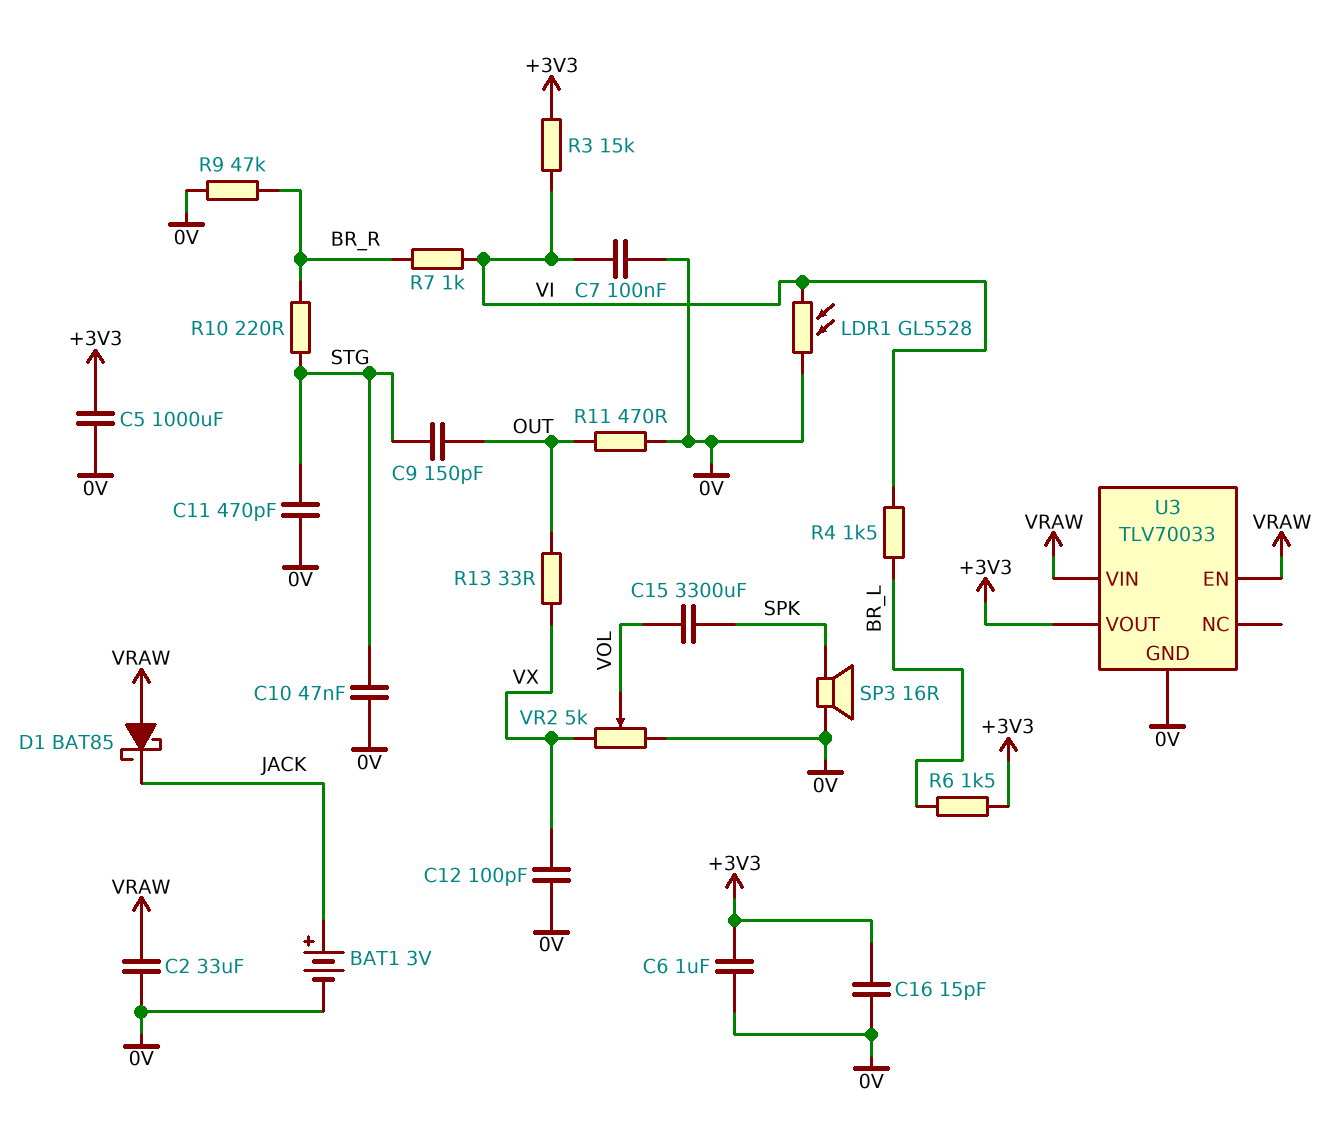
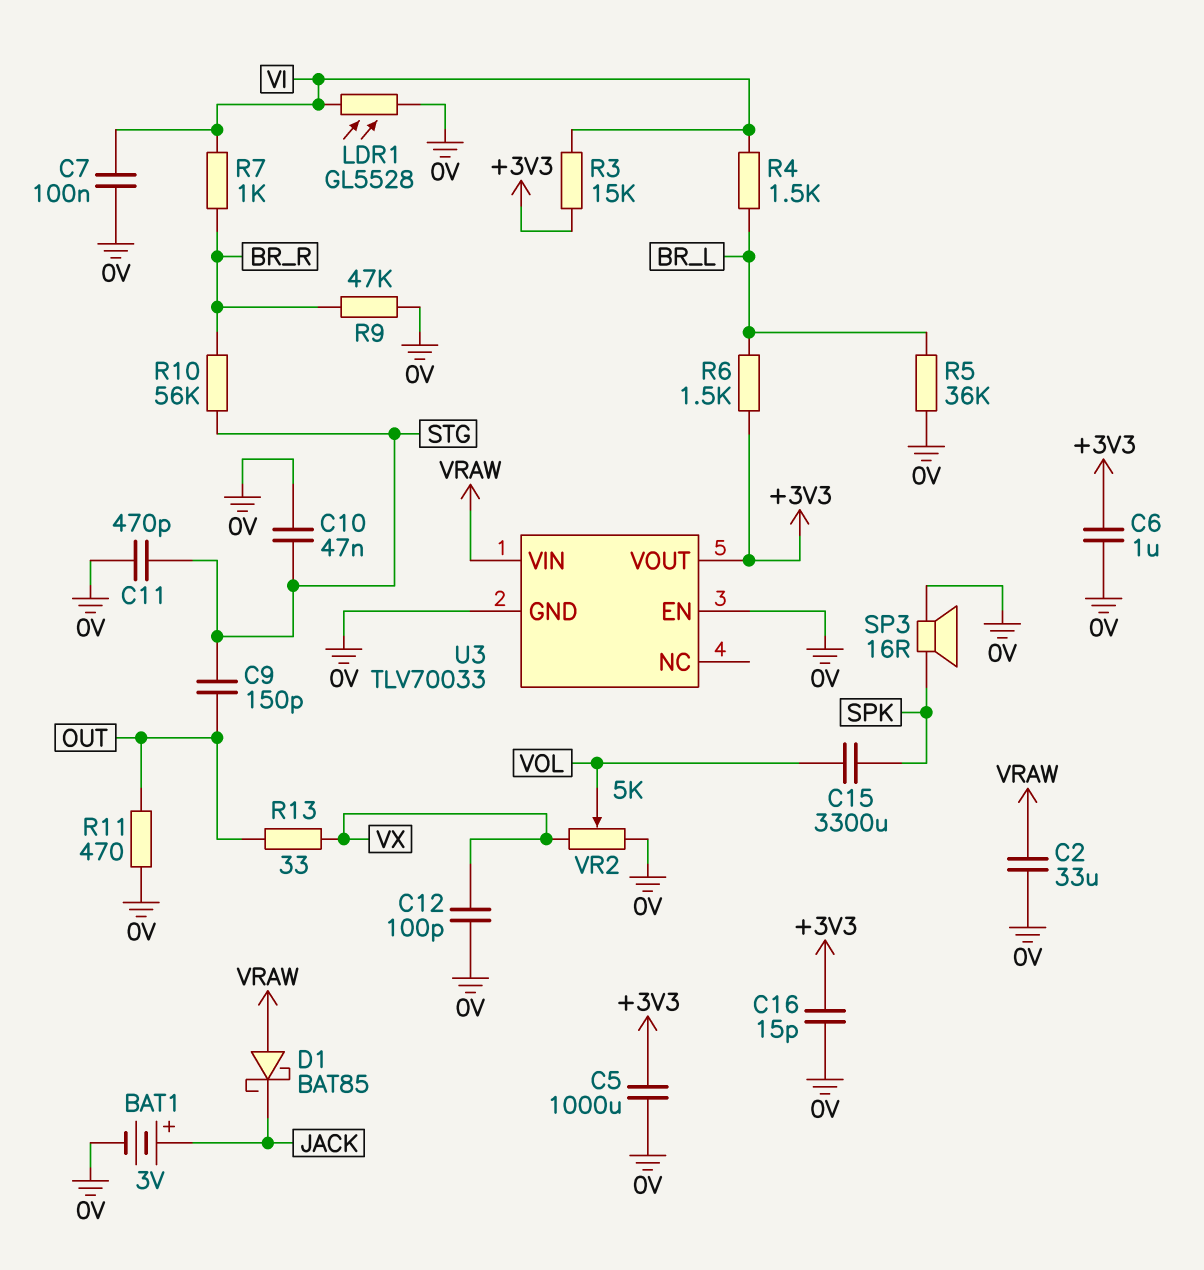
R5: none -> 36k (0V, BR_L)
R10: 220 (BR_R, STG) -> 56k (BR_R, STG)
U3 pin EN: VRAW -> 0V

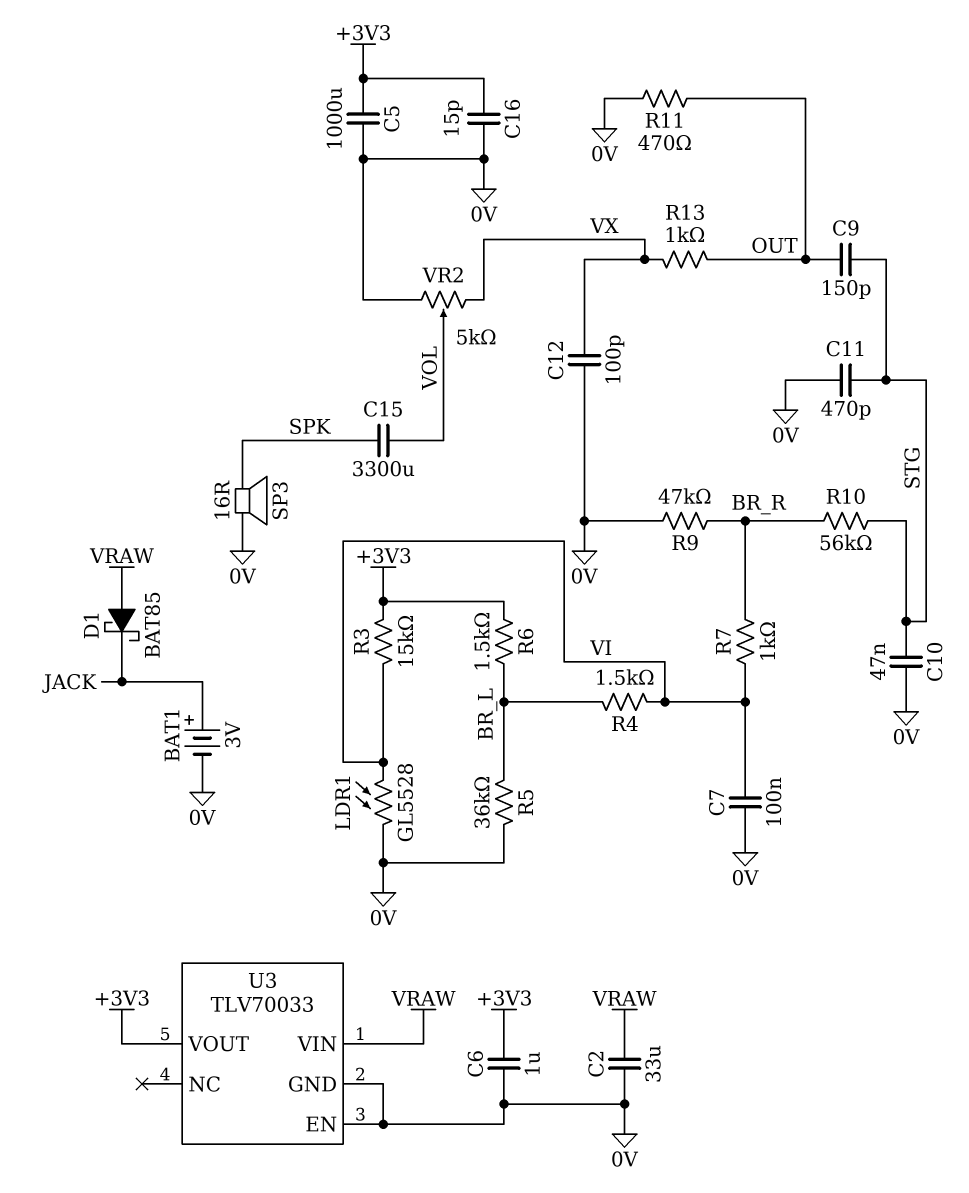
R13: 33 (OUT, VX) -> 1k (OUT, VX)

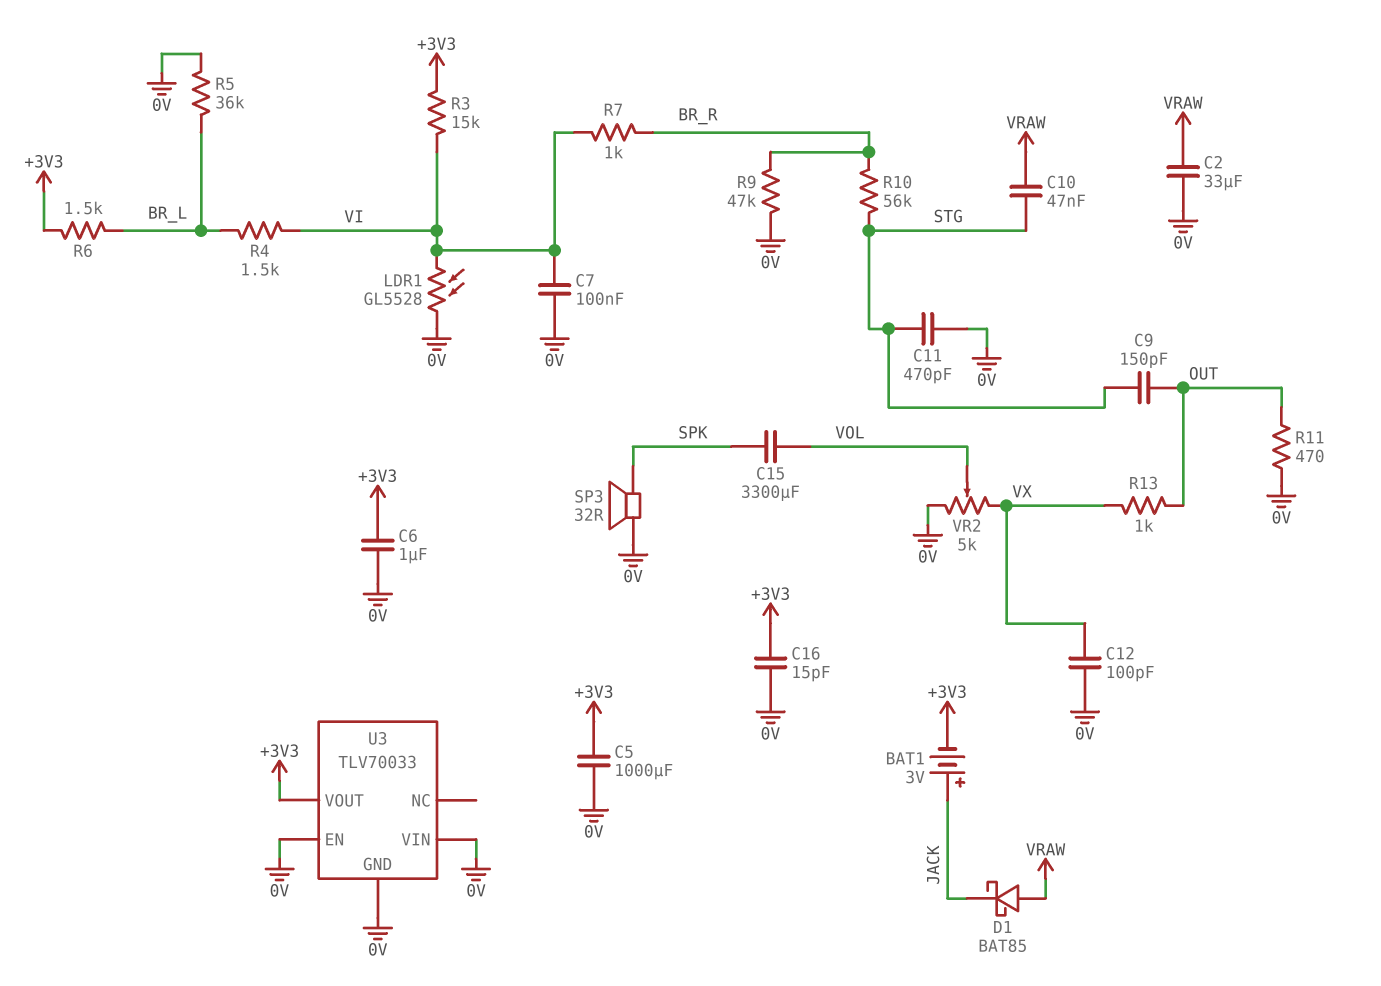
BAT1: 3V (plus JACK, minus 0V) -> 3V (plus JACK, minus +3V3)
C10: 47nF (0V, STG) -> 47nF (STG, VRAW)
SP3: speaker 16R (0V, SPK) -> speaker 32R (0V, SPK)
U3 pin VIN: VRAW -> 0V

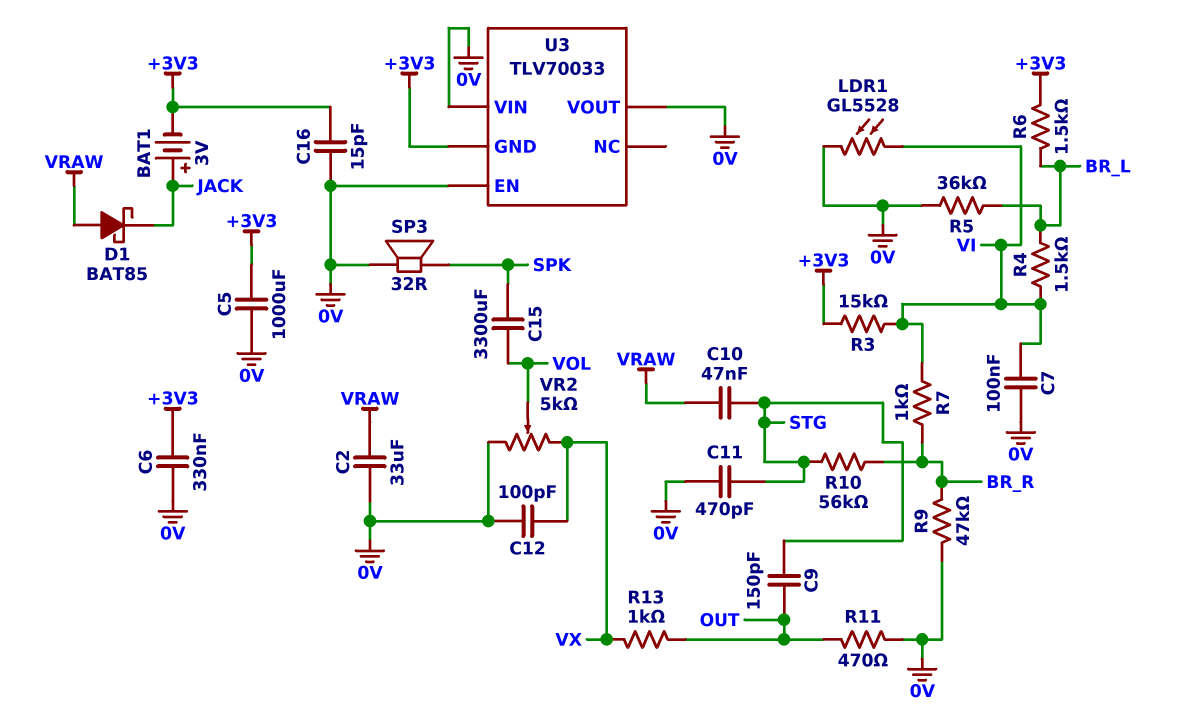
C6: 1uF (+3V3, 0V) -> 330nF (+3V3, 0V)
U3 pin GND: 0V -> +3V3
U3 pin VOUT: +3V3 -> 0V

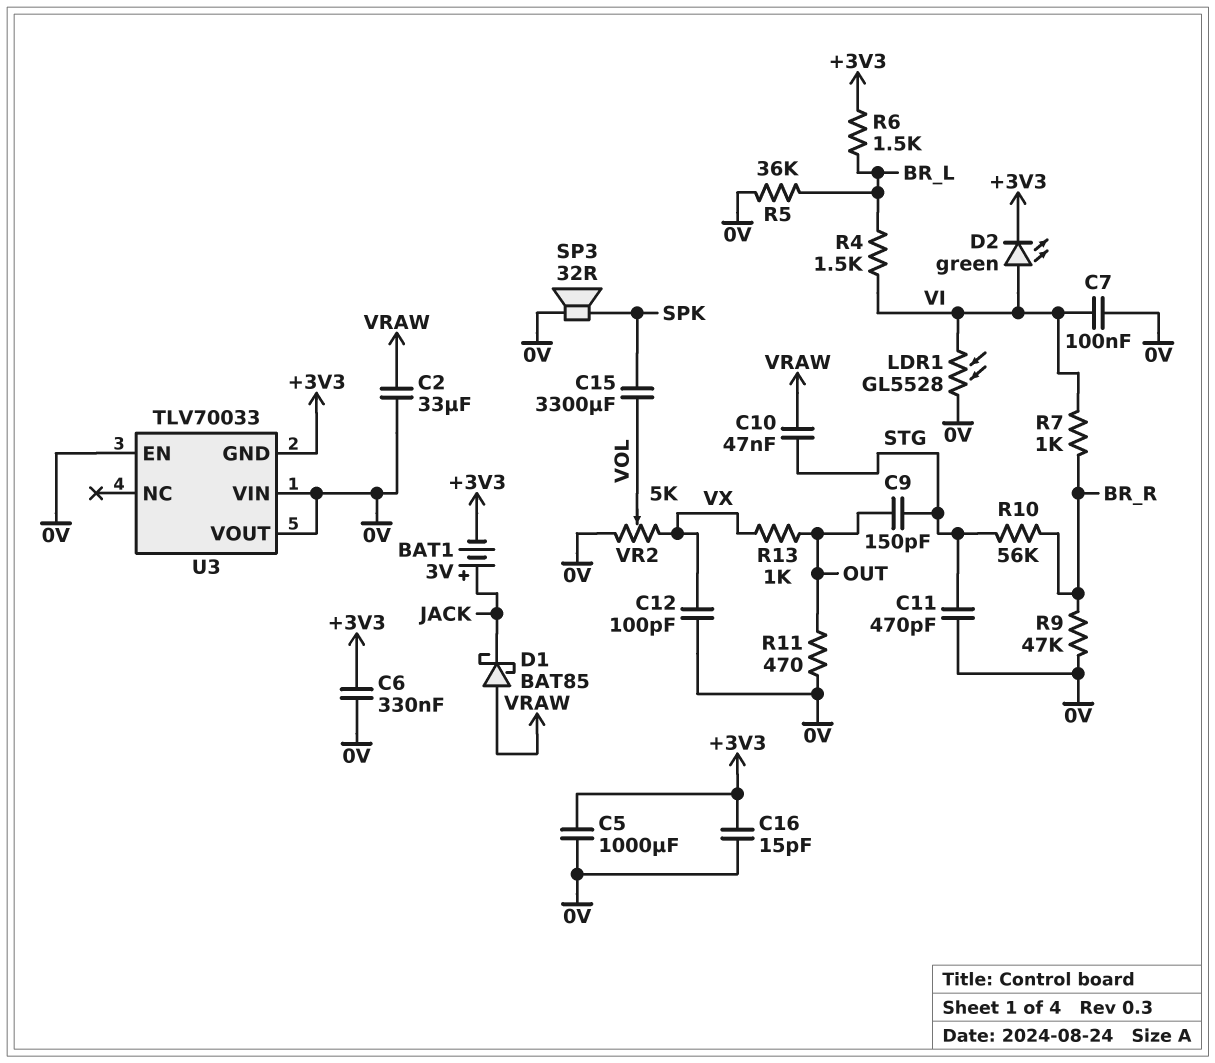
D2: none -> LED green (A VI, K +3V3)
R3: 15k (+3V3, VI) -> none

